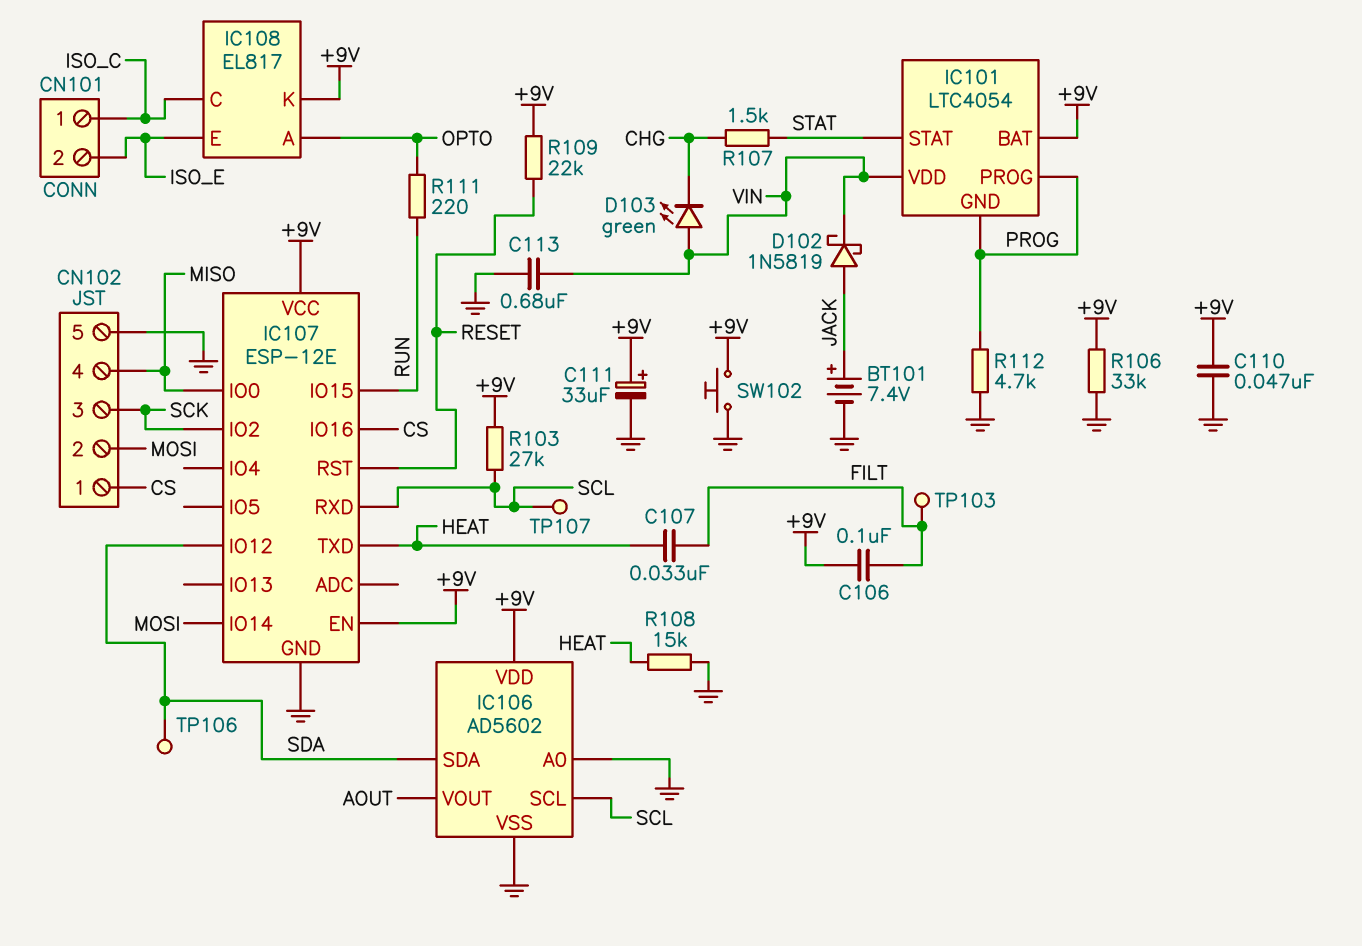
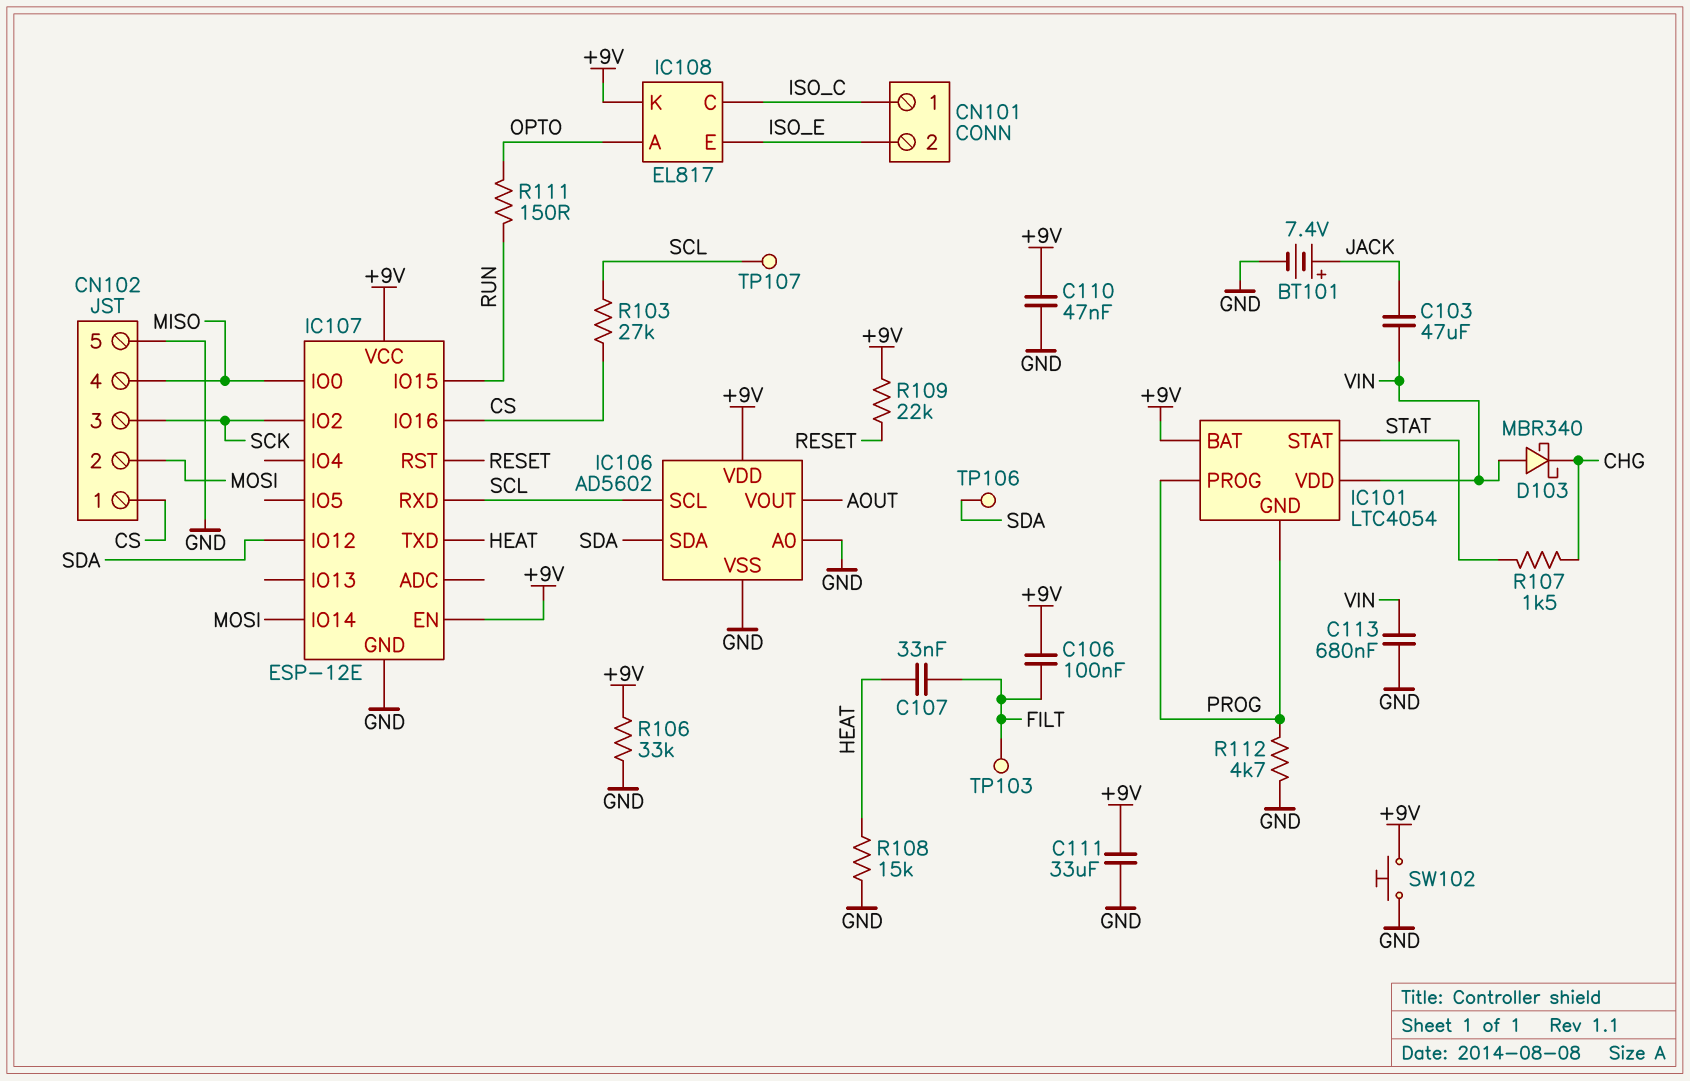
C103: none -> 47uF (JACK, VIN)
C111: 33uF (plus +9V, minus GND) -> 33uF (+9V, GND)
D102: schottky 1N5819 (A JACK, K VIN) -> none
D103: LED green (A VIN, K CHG) -> schottky MBR340 (A VIN, K CHG)
R103: 27k (+9V, SCL) -> 27k (CS, SCL)
R111: 220 (OPTO, RUN) -> 150 (OPTO, RUN)

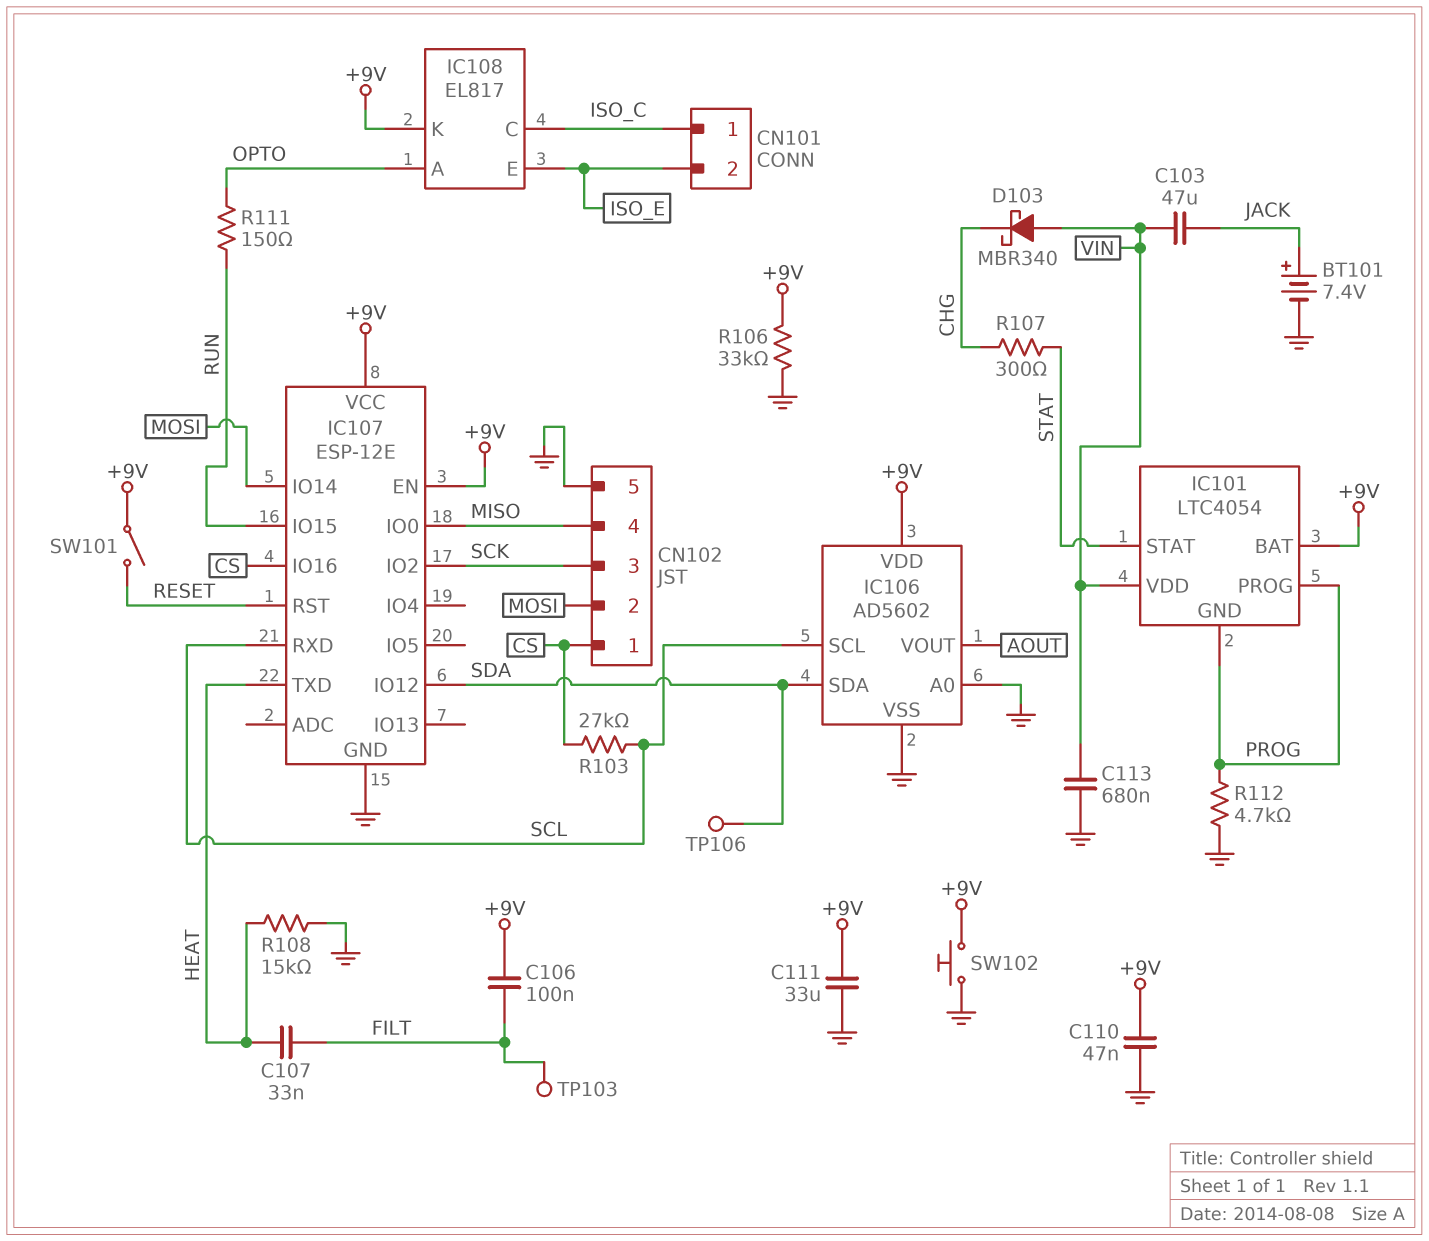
R107: 1.5k (CHG, STAT) -> 300 (CHG, STAT)
R109: 22k (+9V, RESET) -> none
SW101: none -> switch (+9V, RESET)
TP107: test point (SCL) -> none

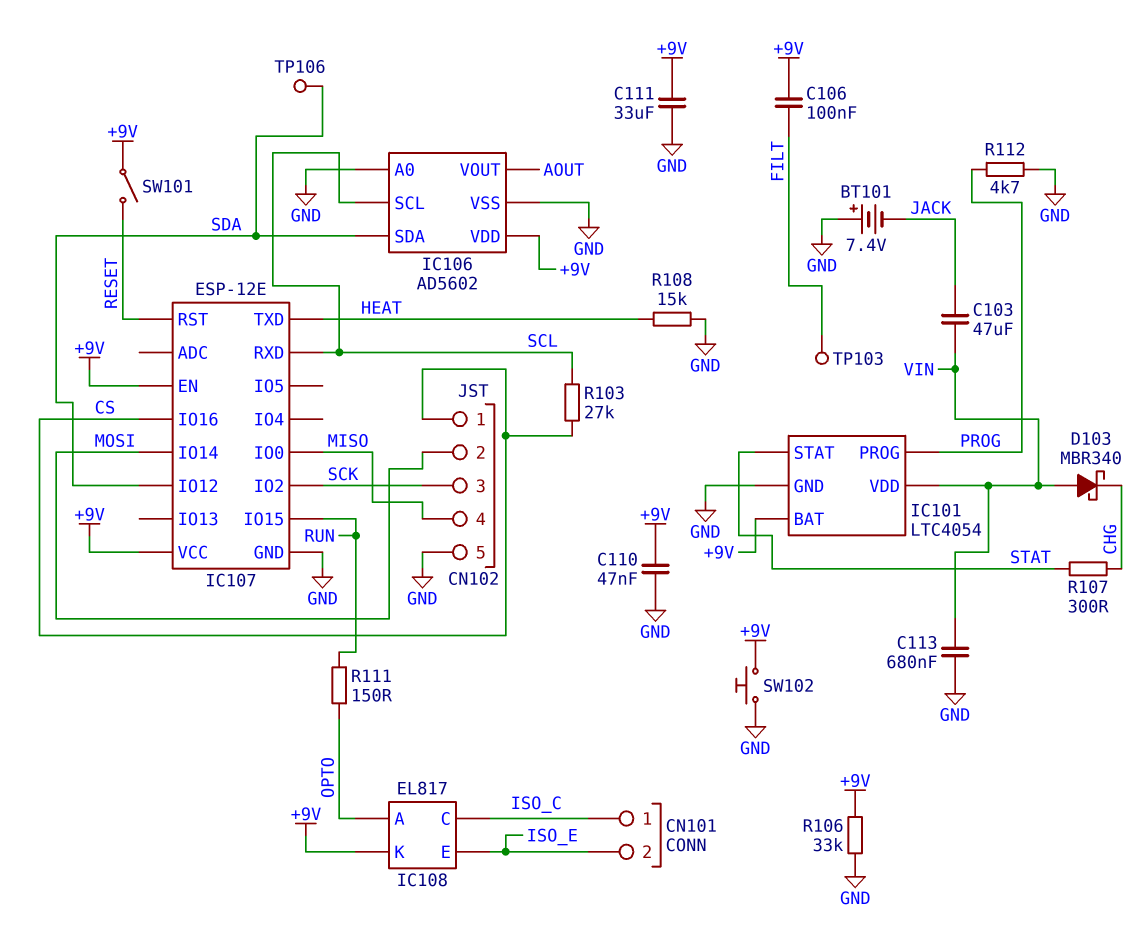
BT101: 7.4V (plus JACK, minus GND) -> 7.4V (plus GND, minus JACK)
C107: 33nF (FILT, HEAT) -> none
IC101 pin GND: PROG -> GND

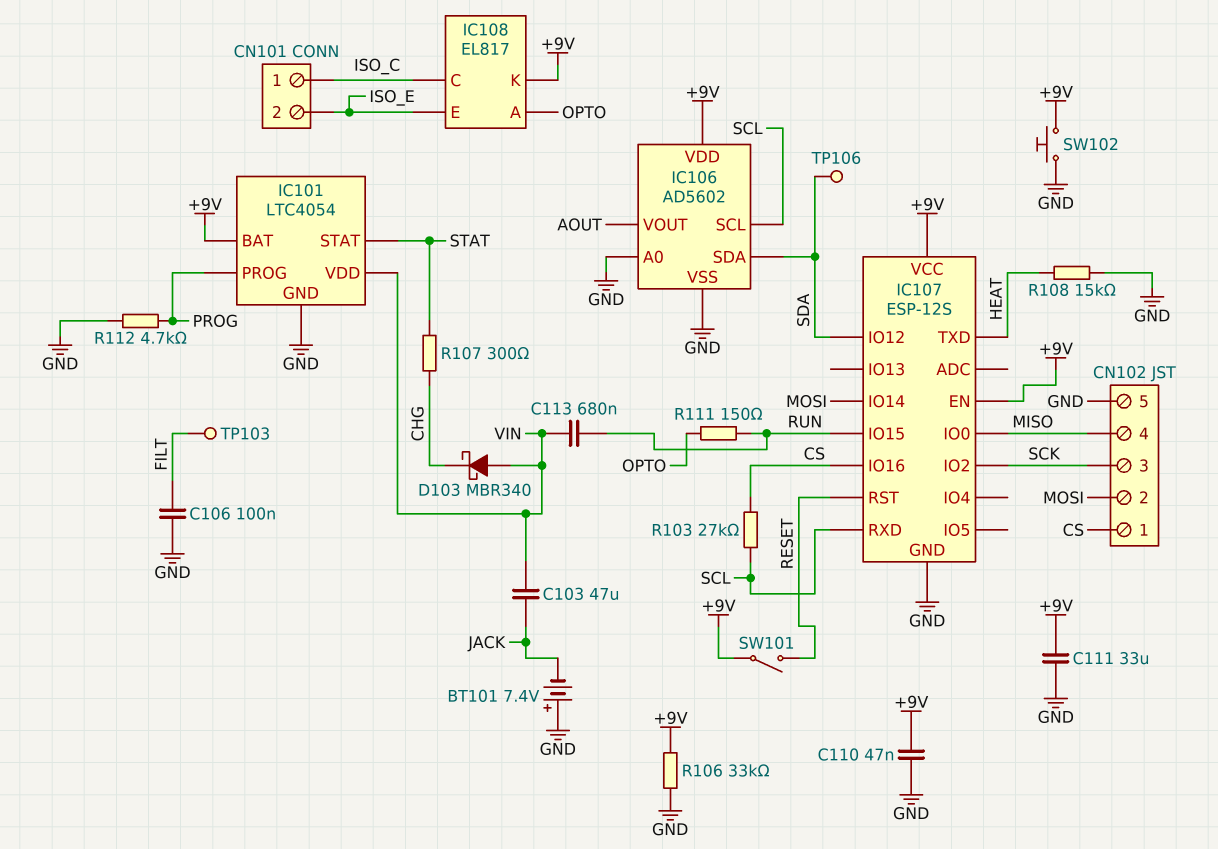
C106: 100nF (+9V, FILT) -> 100nF (FILT, GND)
C113: 680nF (GND, VIN) -> 680nF (RUN, VIN)
IC107: ESP-12E -> ESP-12S

